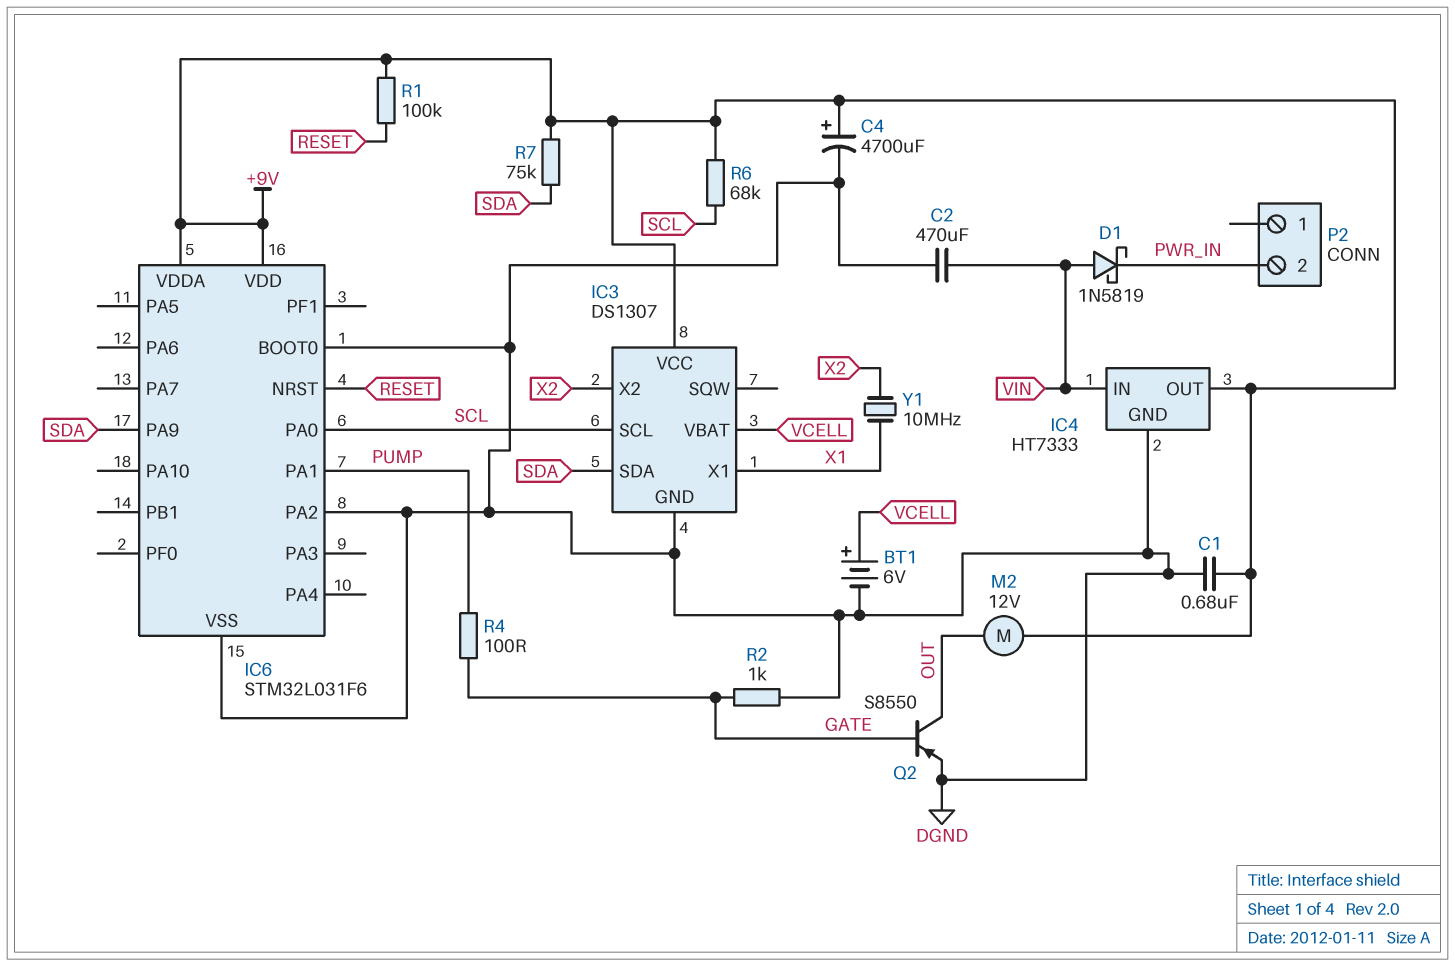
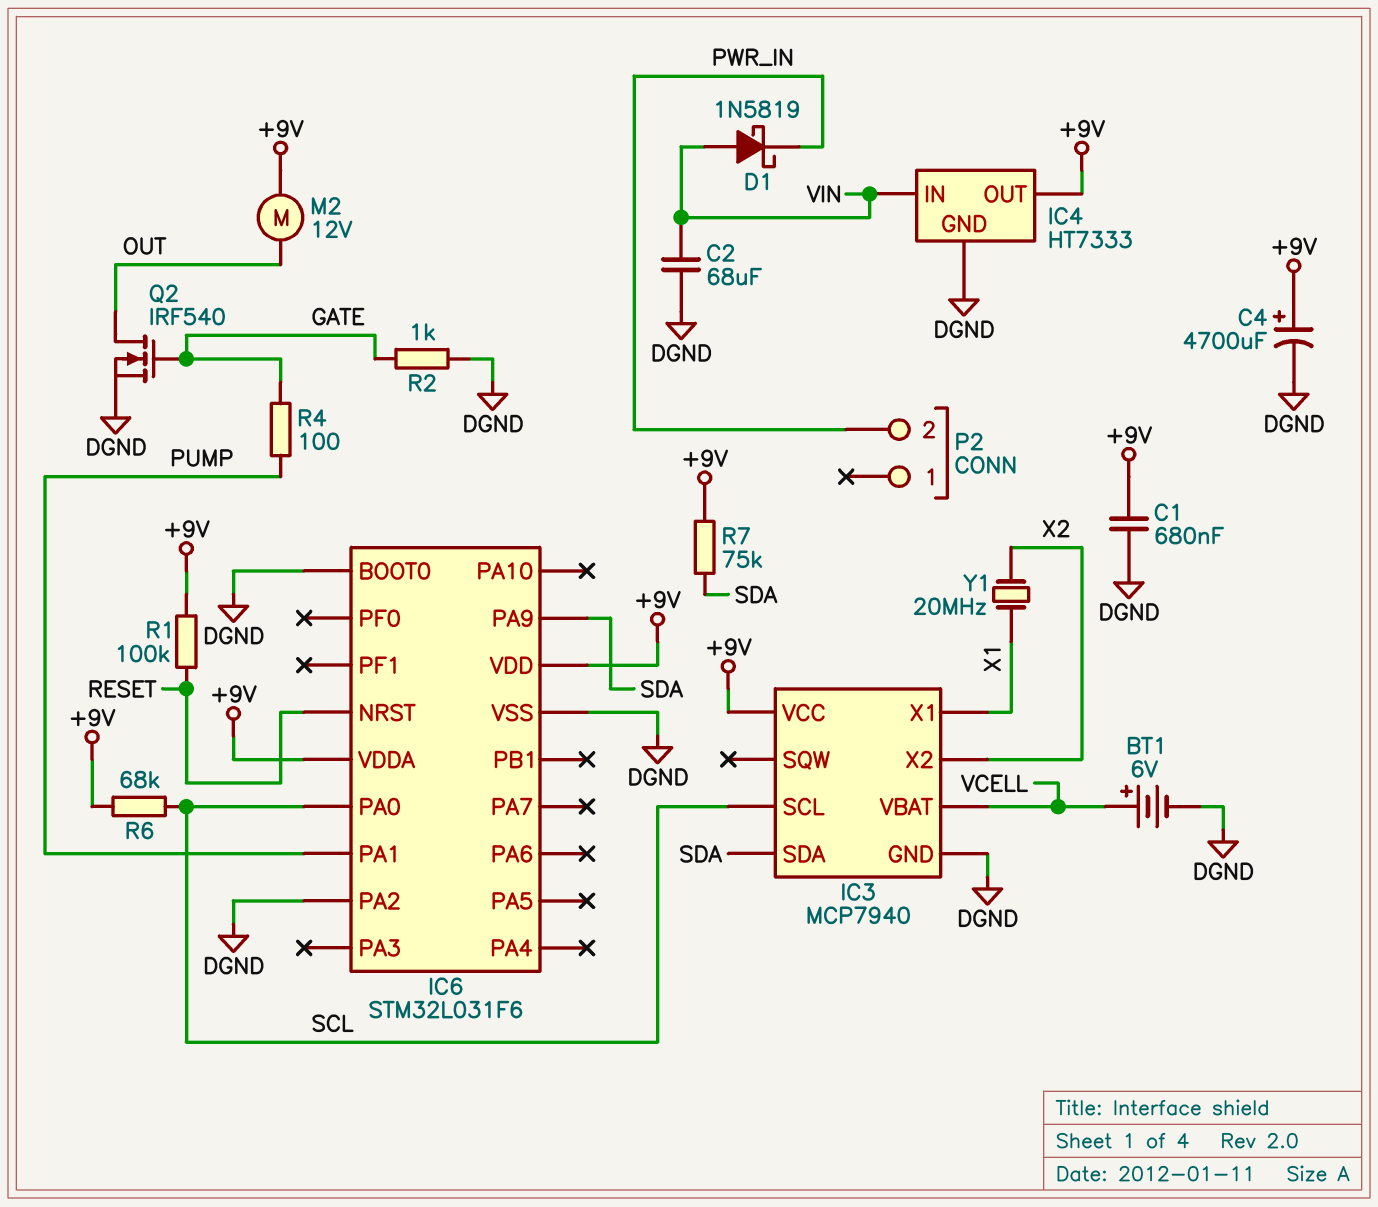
C2: 470uF (DGND, VIN) -> 68uF (DGND, VIN)
IC3: DS1307 -> MCP7940
Q2: PNP S8550 (B GATE, C OUT, E DGND) -> NMOS IRF540 (G GATE, D OUT, S DGND)
Y1: 10MHz (X1, X2) -> 20MHz (X1, X2)

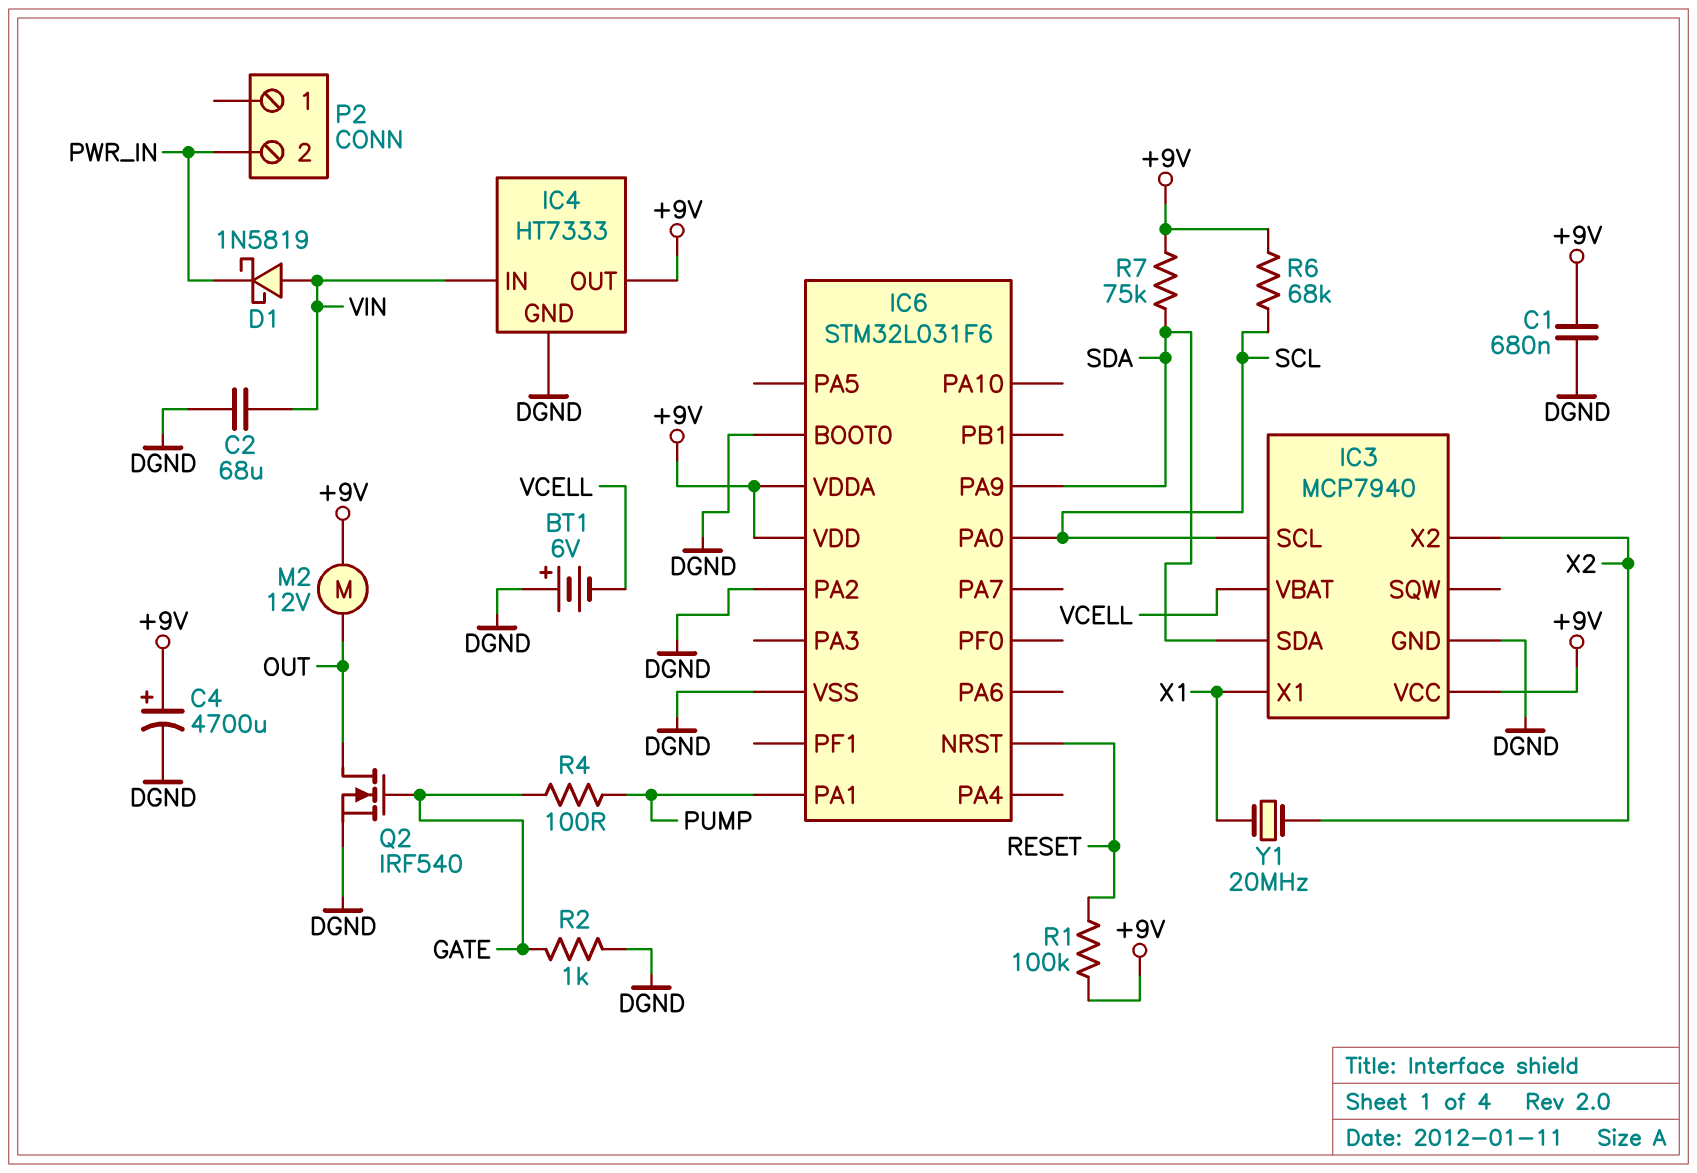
BT1: 6V (plus VCELL, minus DGND) -> 6V (plus DGND, minus VCELL)

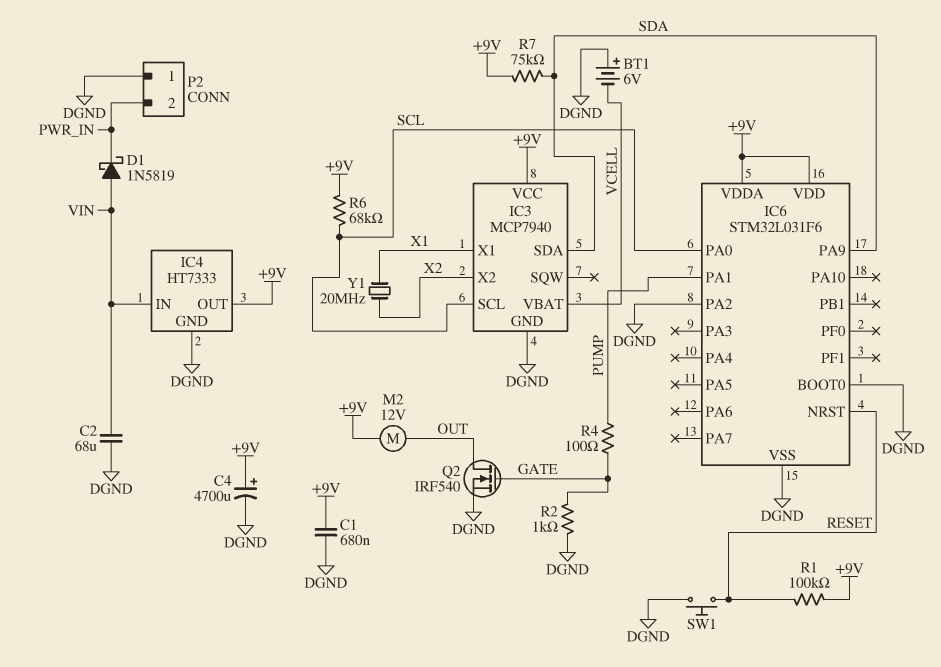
P2 pin 1: none -> DGND
SW1: none -> button (DGND, RESET)

